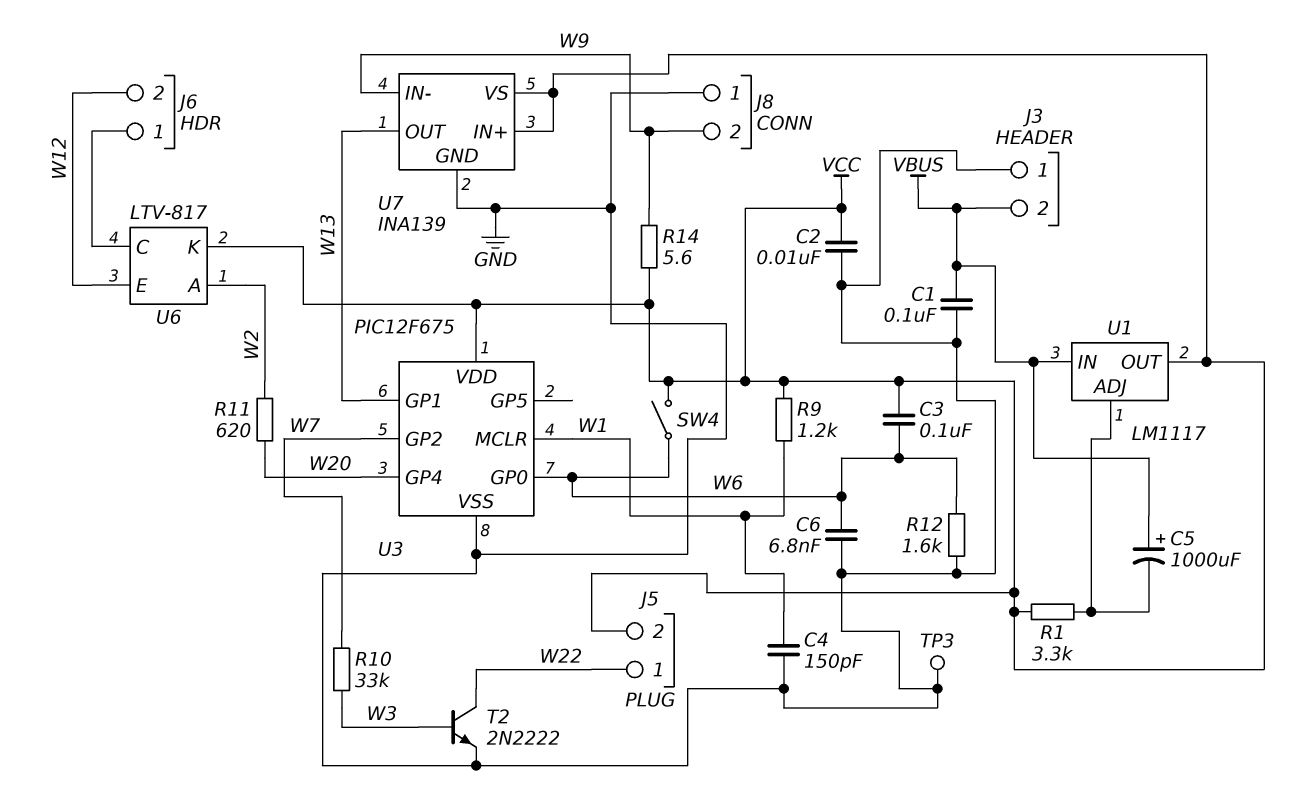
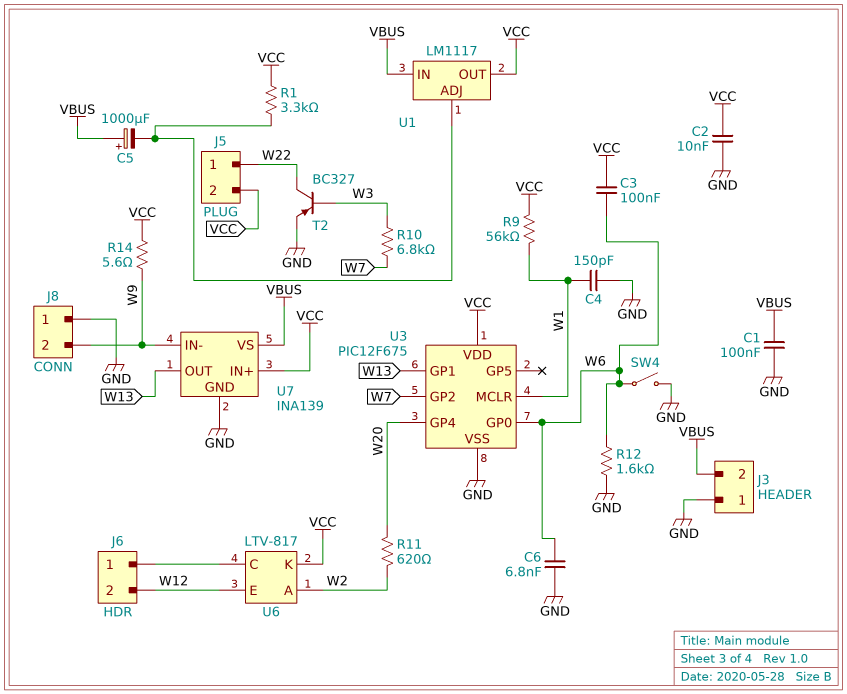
R9: 1.2k (VCC, W1) -> 56k (VCC, W1)
R10: 33k (W3, W7) -> 6.8k (W3, W7)
SW4: switch (VCC, W6) -> switch (GND, W6)
T2: NPN 2N2222 (B W3, C W22, E GND) -> PNP BC327 (B W3, C W22, E GND)
TP3: test point (GND) -> none
U7 pin VS: VCC -> VBUS

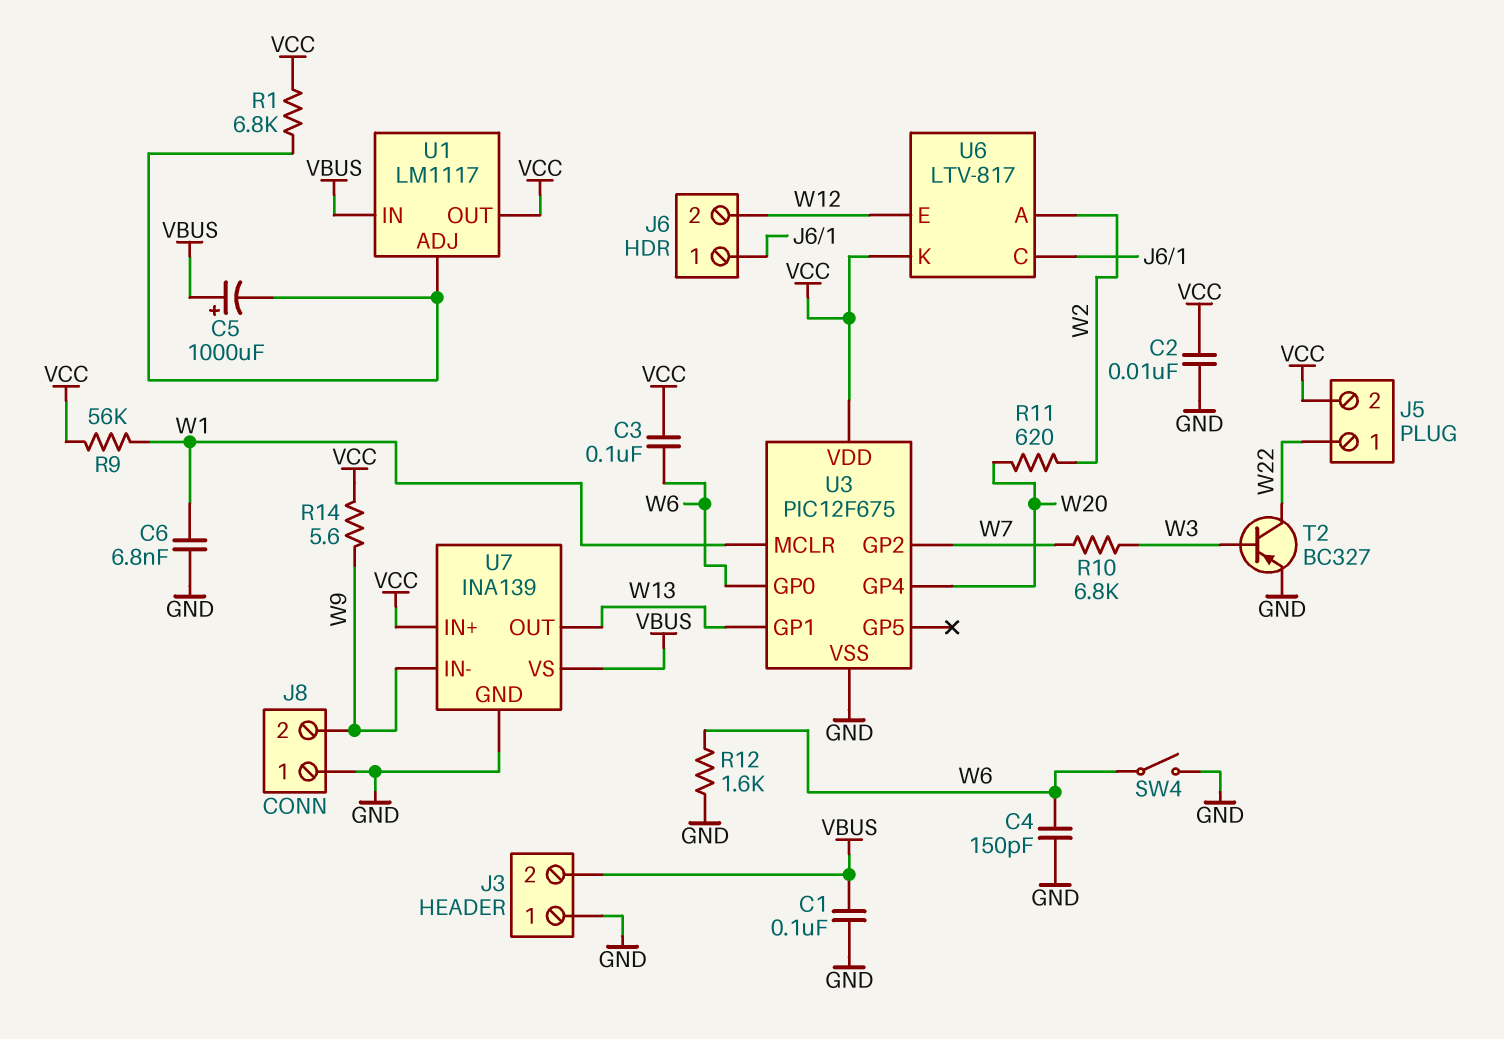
C4: 150pF (GND, W1) -> 150pF (GND, W6)
C6: 6.8nF (GND, W6) -> 6.8nF (GND, W1)
R1: 3.3k (U1/ADJ, VCC) -> 6.8k (U1/ADJ, VCC)

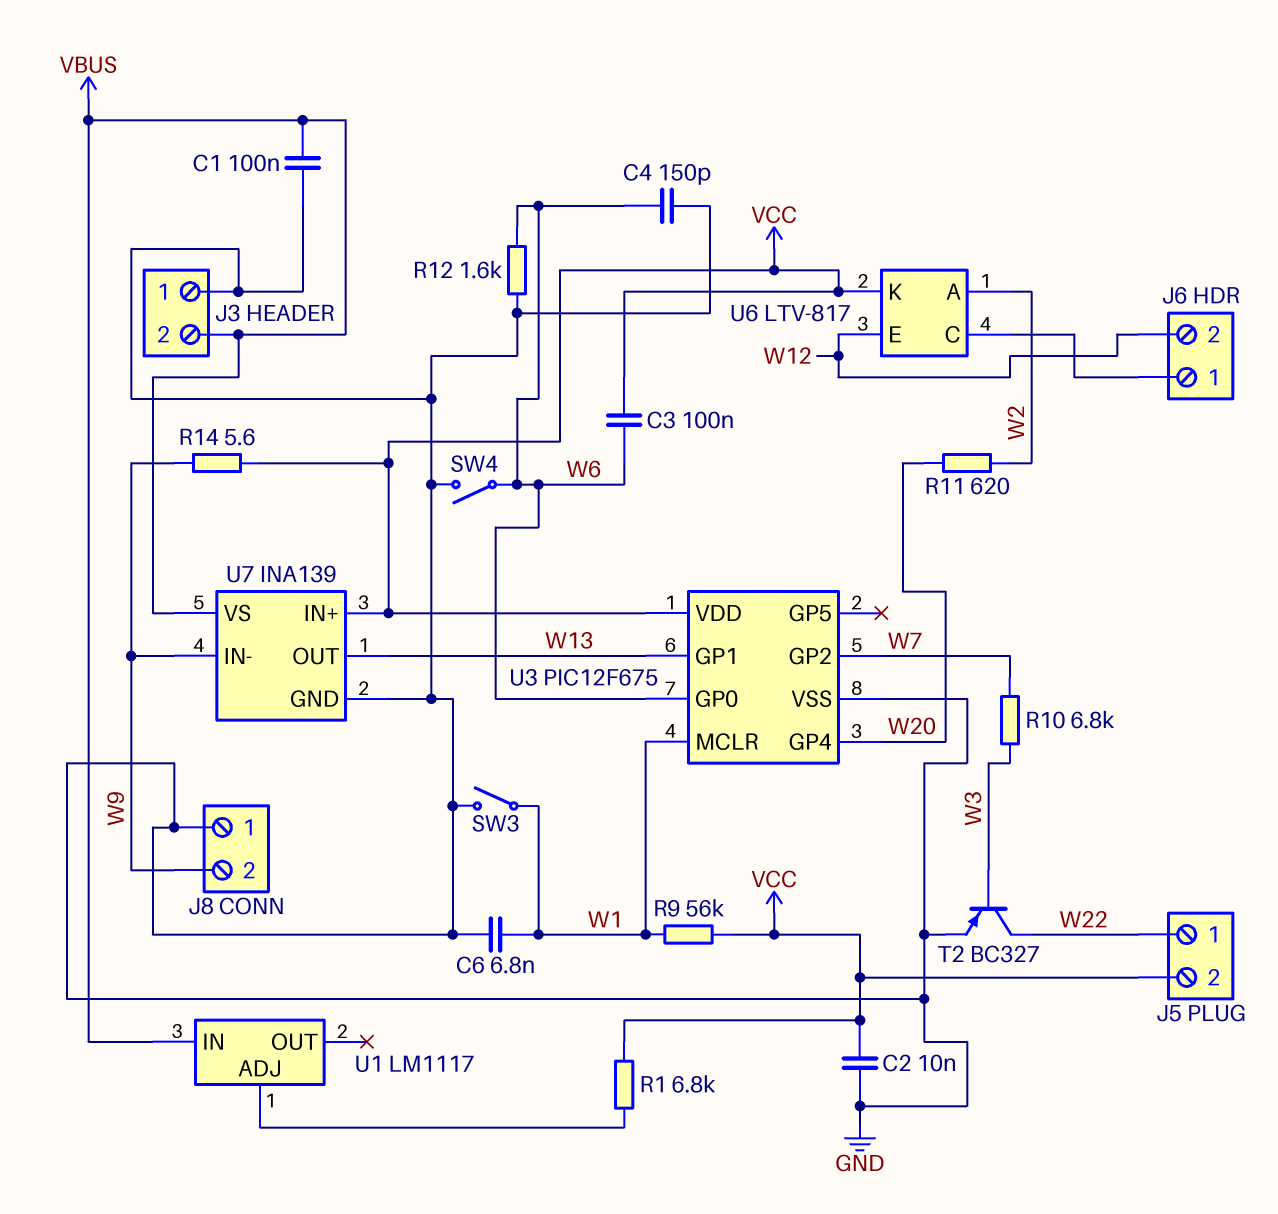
C5: 1000uF (plus VBUS, minus U1/ADJ) -> none
SW3: none -> switch (GND, W1)
U1 pin OUT: VCC -> none

